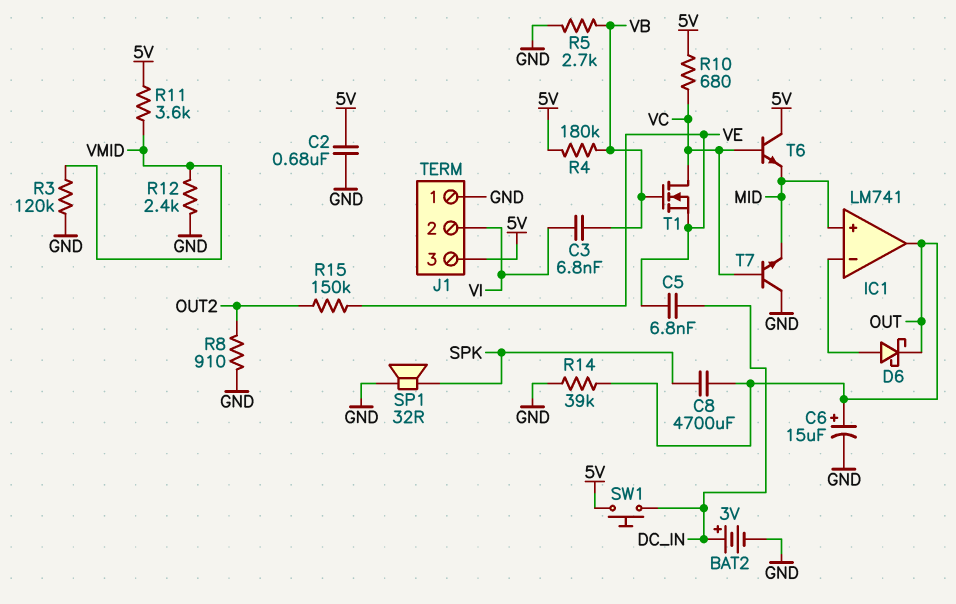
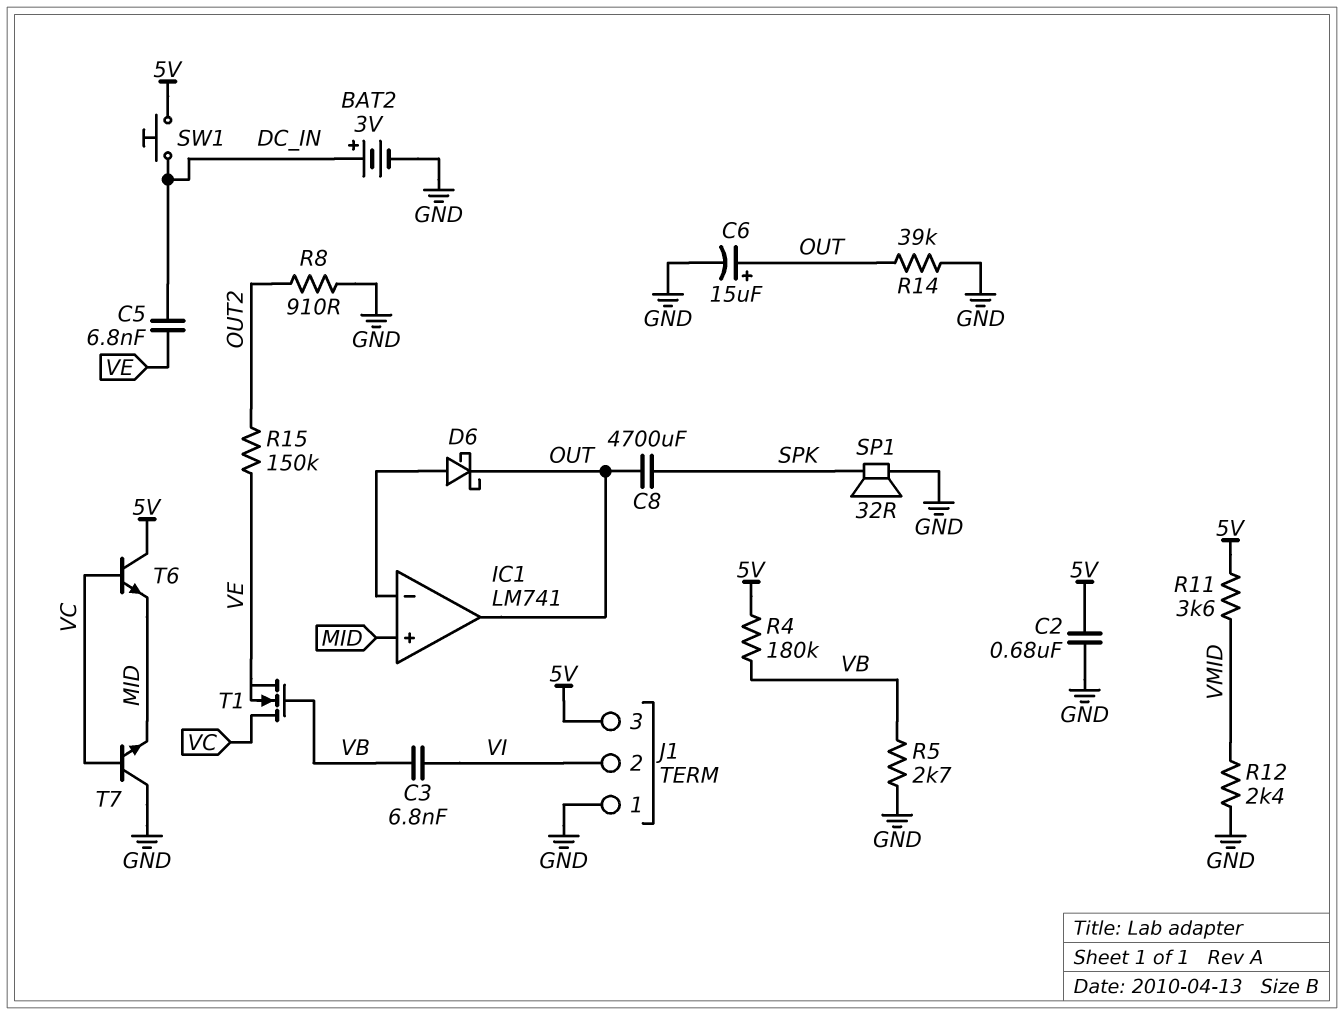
R3: 120k (GND, VMID) -> none
R10: 680 (5V, VC) -> none

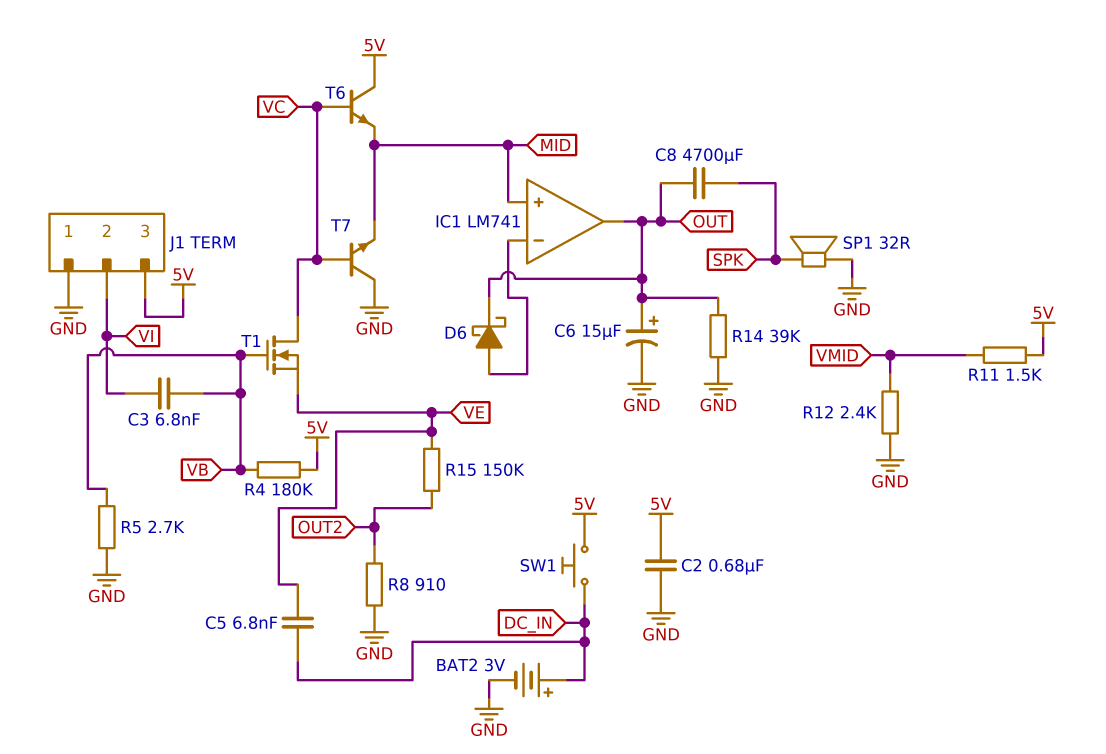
R11: 3.6k (5V, VMID) -> 1.5k (5V, VMID)

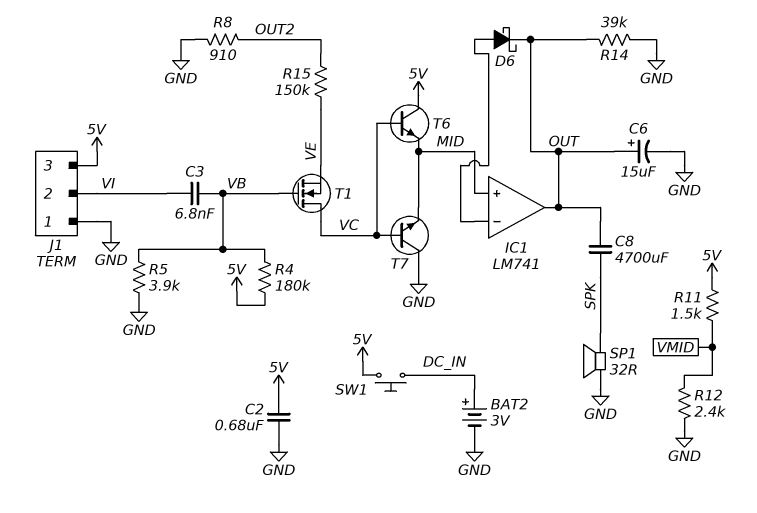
C5: 6.8nF (DC_IN, VE) -> none
R5: 2.7k (GND, VB) -> 3.9k (GND, VB)

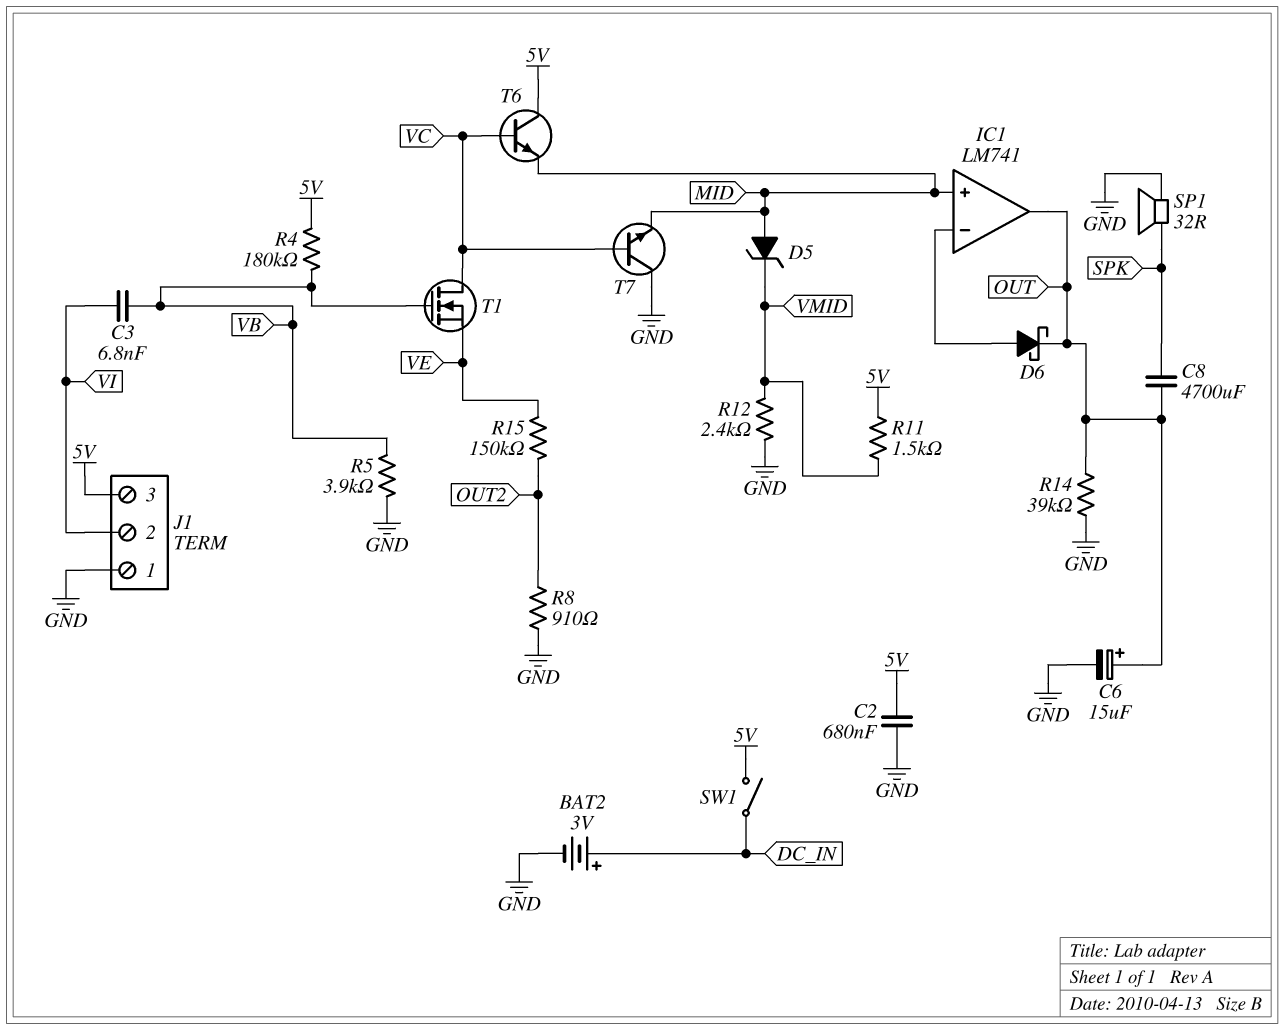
D5: none -> zener (A MID, K VMID)
SW1: button (5V, DC_IN) -> switch (5V, DC_IN)

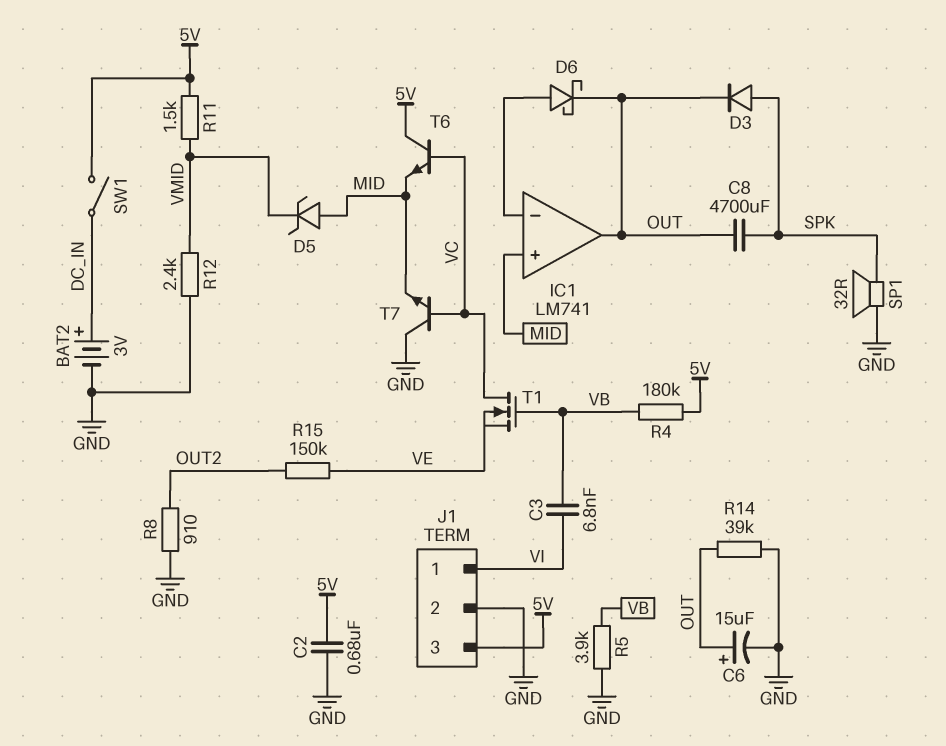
D3: none -> diode (A SPK, K OUT)
J1 pin 1: GND -> VI
J1 pin 2: VI -> GND

